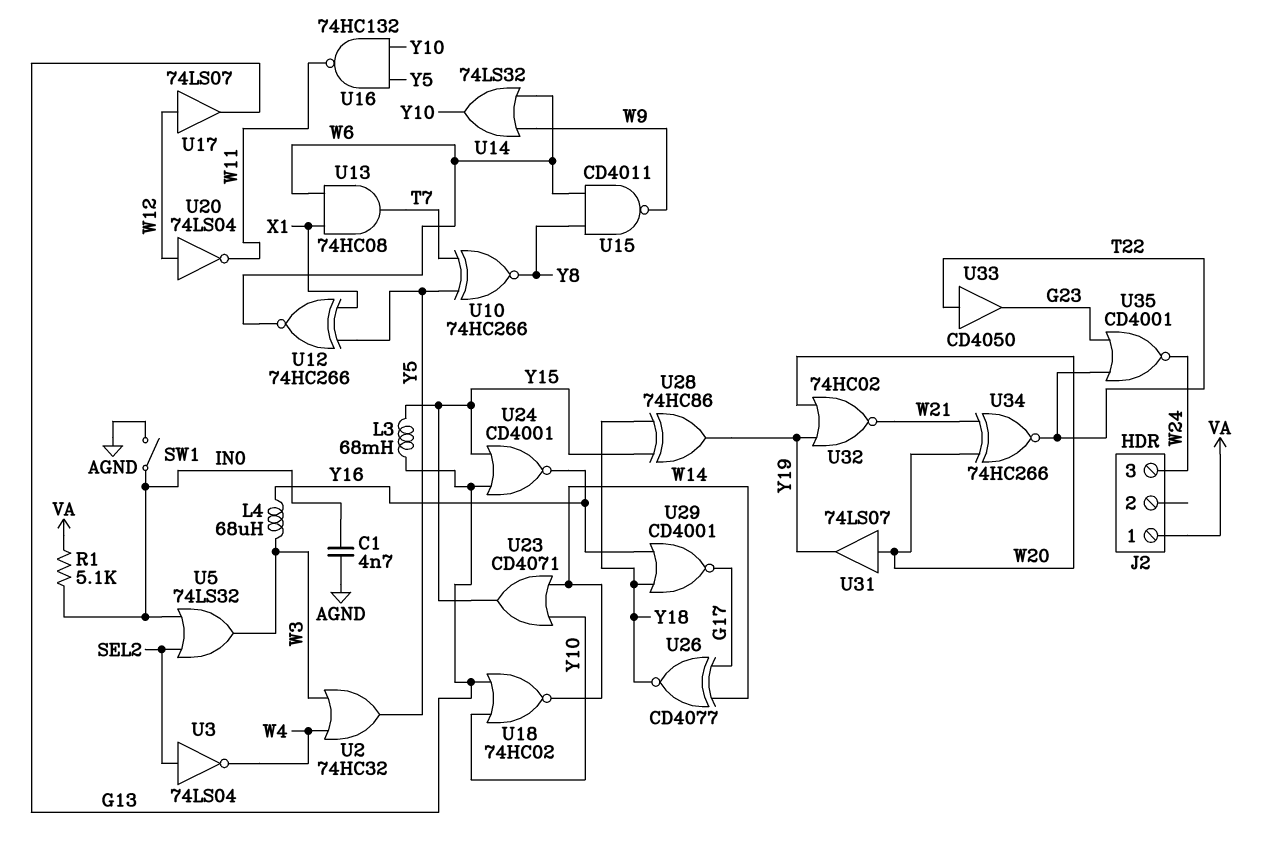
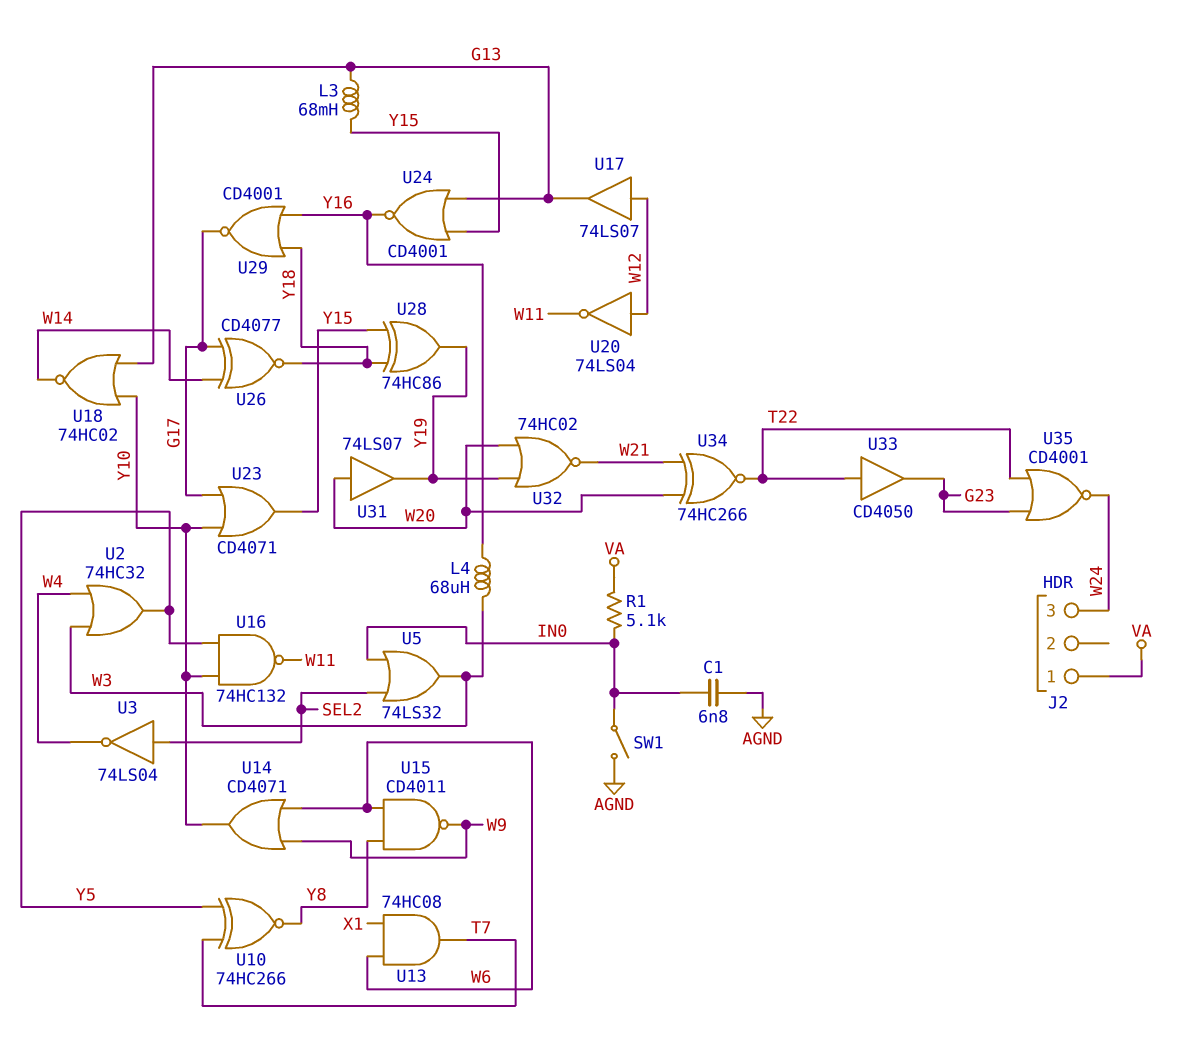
C1: 4.7nF (AGND, IN0) -> 6.8nF (AGND, IN0)
U12: XNOR 74HC266 (in X1, in Y5, out W6) -> none
U14: OR 74LS32 (in W6, in W9, out Y10) -> OR CD4071 (in W6, in W9, out Y10)
U23: OR CD4071 (in W14, in Y10, out Y15) -> OR CD4071 (in G17, in Y10, out Y15)

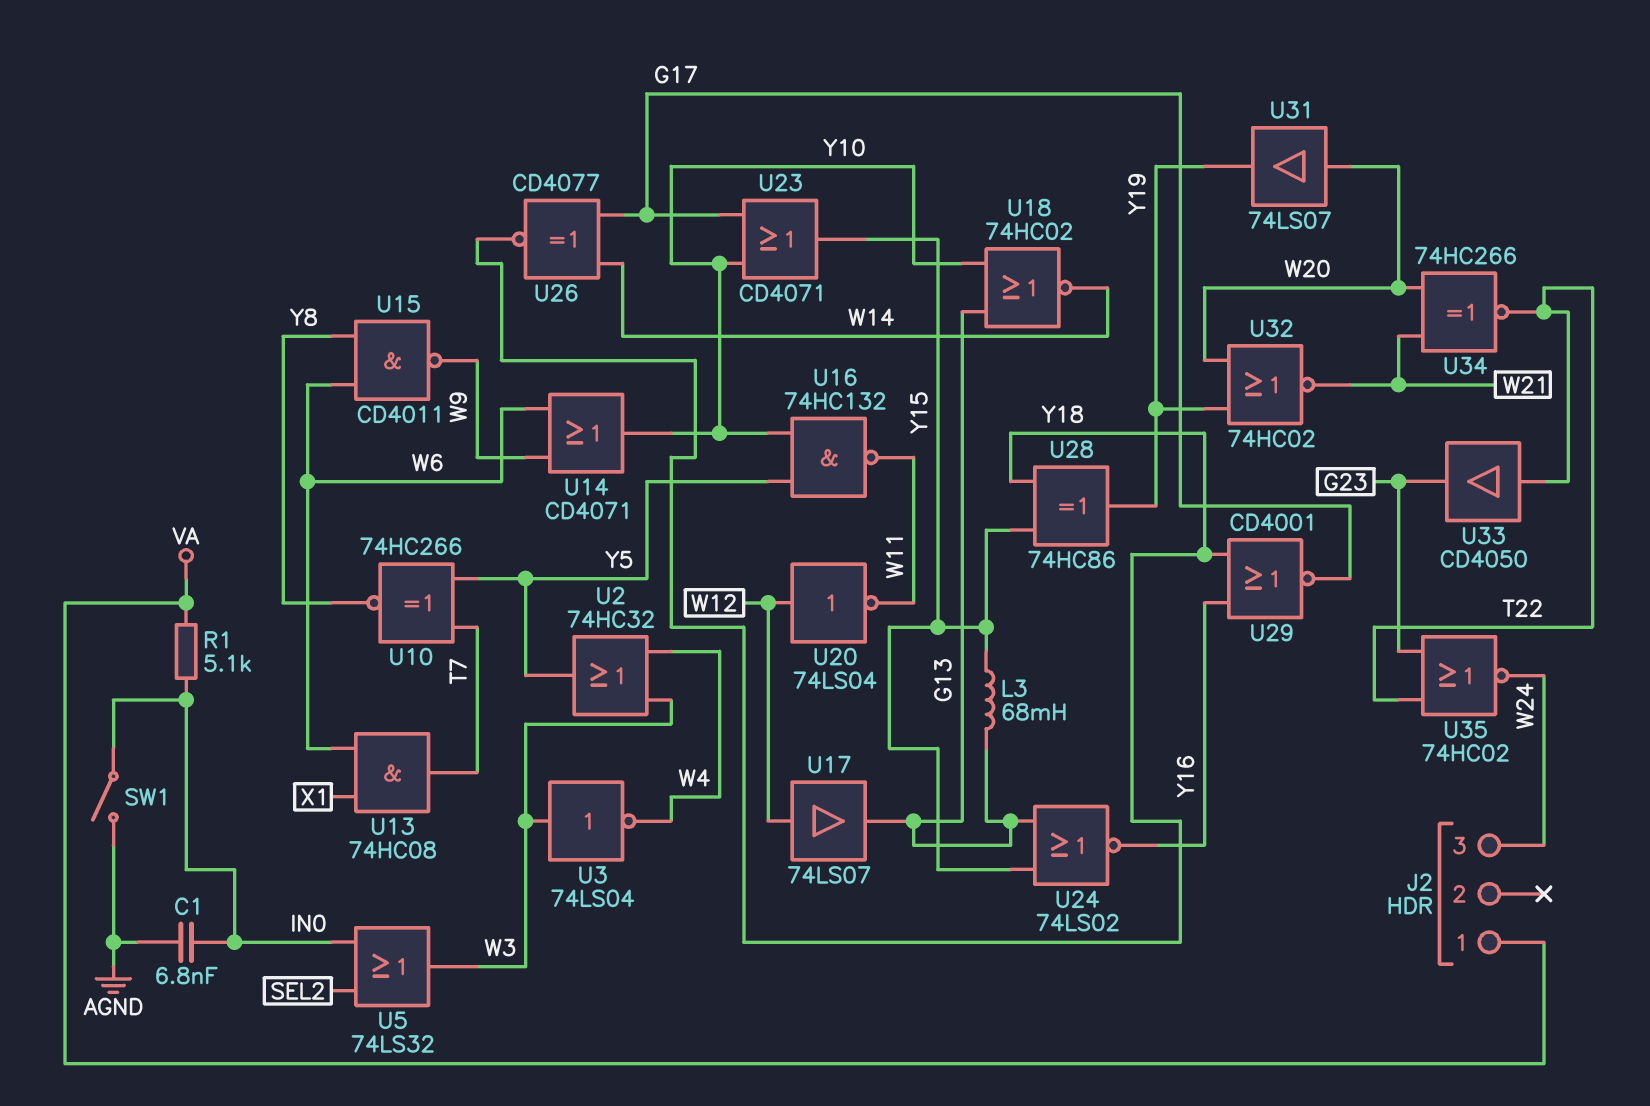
L4: 68uH (W3, Y16) -> none
U3: NOT 74LS04 (in SEL2, out W4) -> NOT 74LS04 (in W3, out W4)
U24: NOR CD4001 (in G13, in Y15, out Y16) -> NOR 74LS02 (in G13, in Y15, out Y16)
U35: NOR CD4001 (in G23, in T22, out W24) -> NOR 74HC02 (in G23, in T22, out W24)

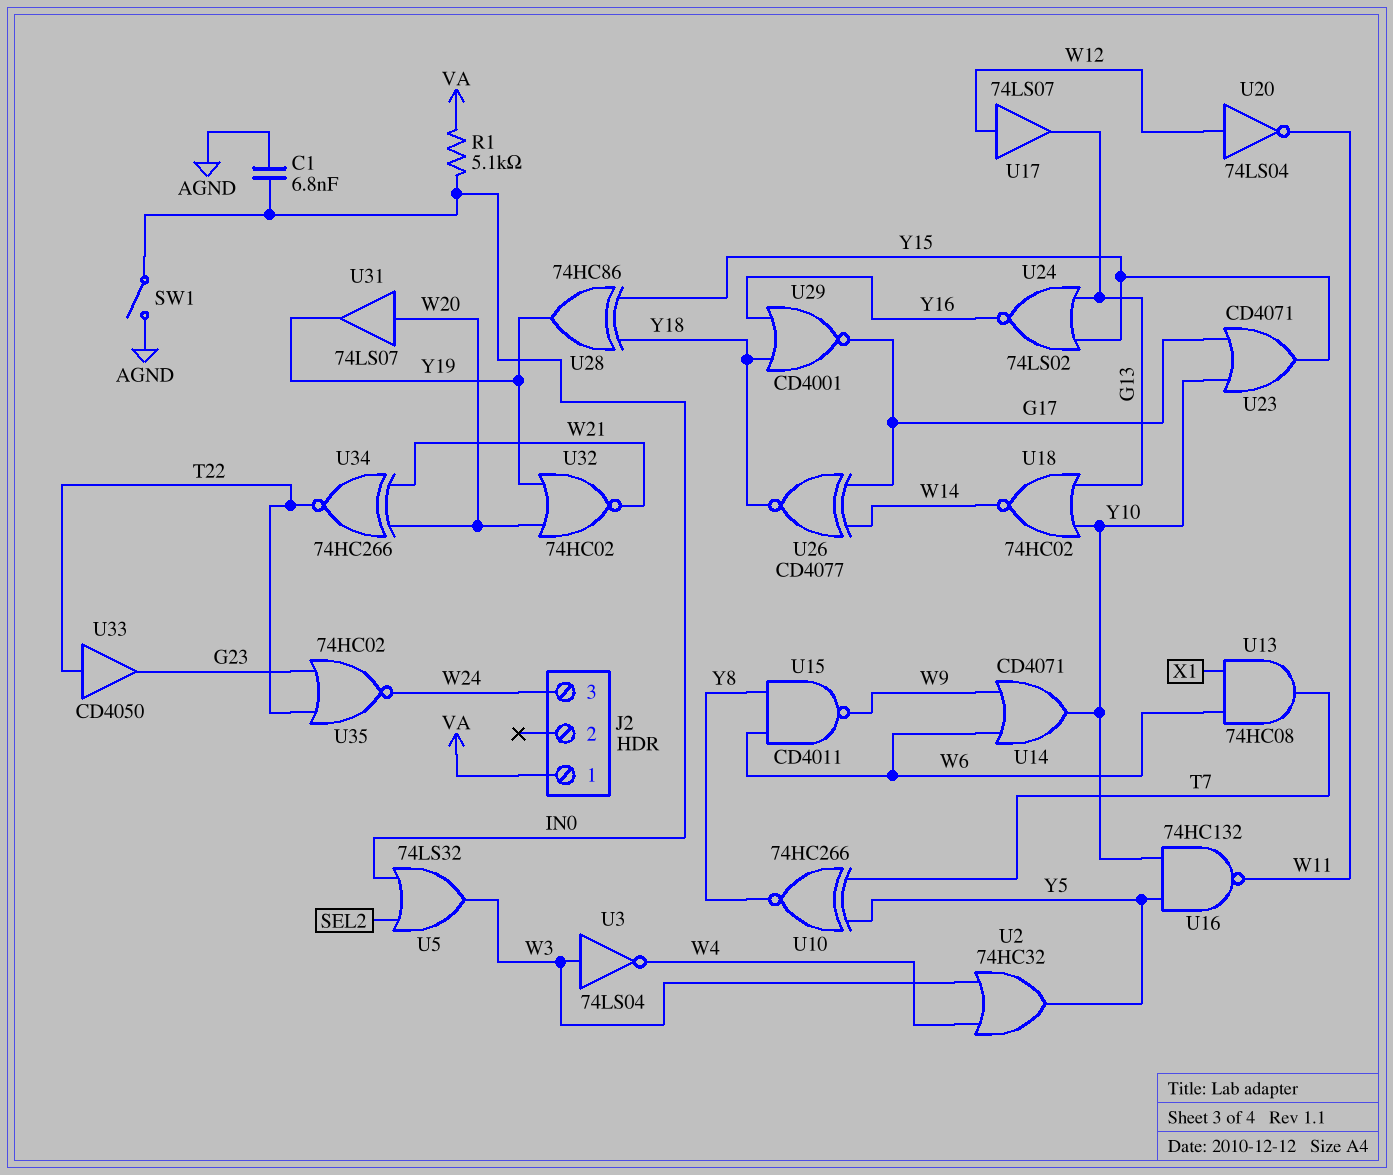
L3: 68mH (G13, Y15) -> none

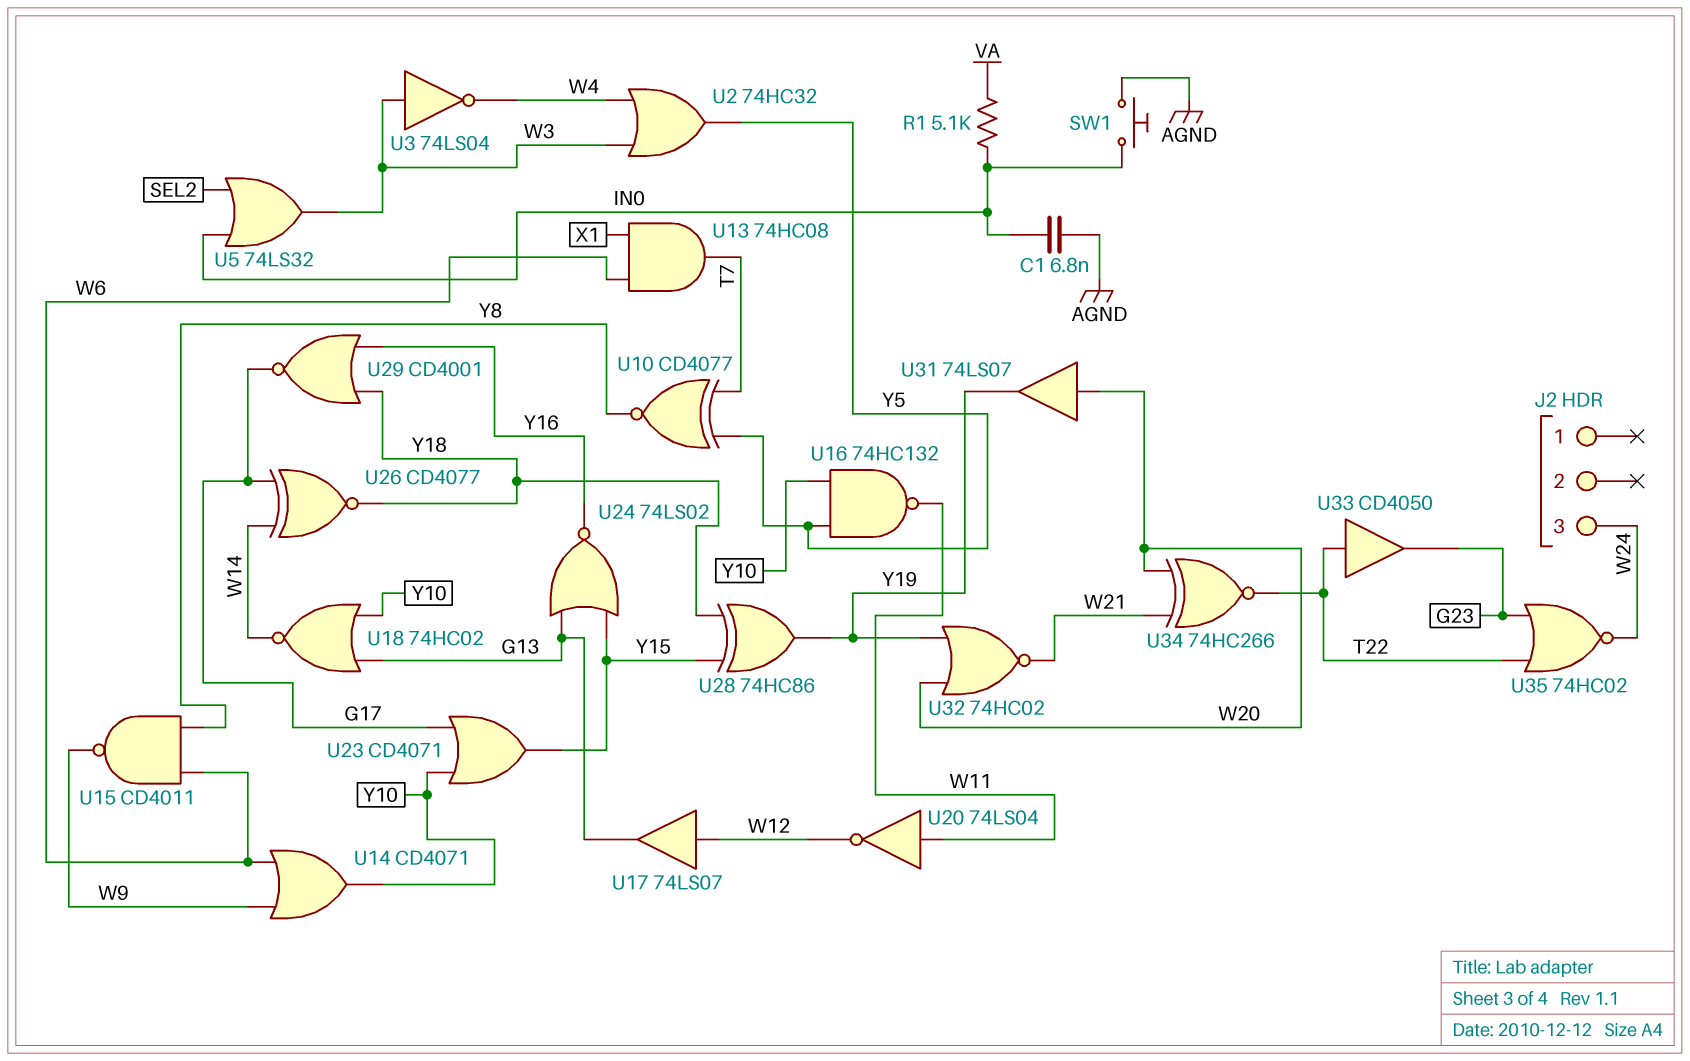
J2 pin 1: VA -> none
SW1: switch (AGND, IN0) -> button (AGND, IN0)
U10: XNOR 74HC266 (in T7, in Y5, out Y8) -> XNOR CD4077 (in T7, in Y5, out Y8)
U20: NOT 74LS04 (in W12, out W11) -> NOT 74LS04 (in W11, out W12)

